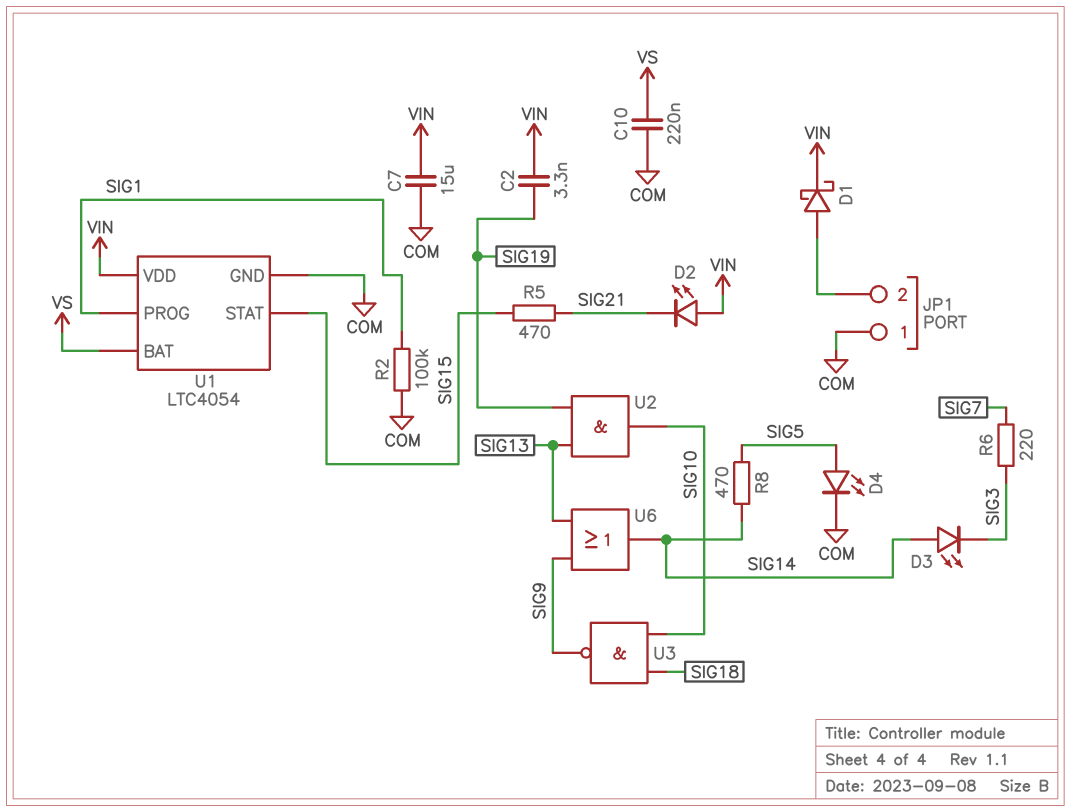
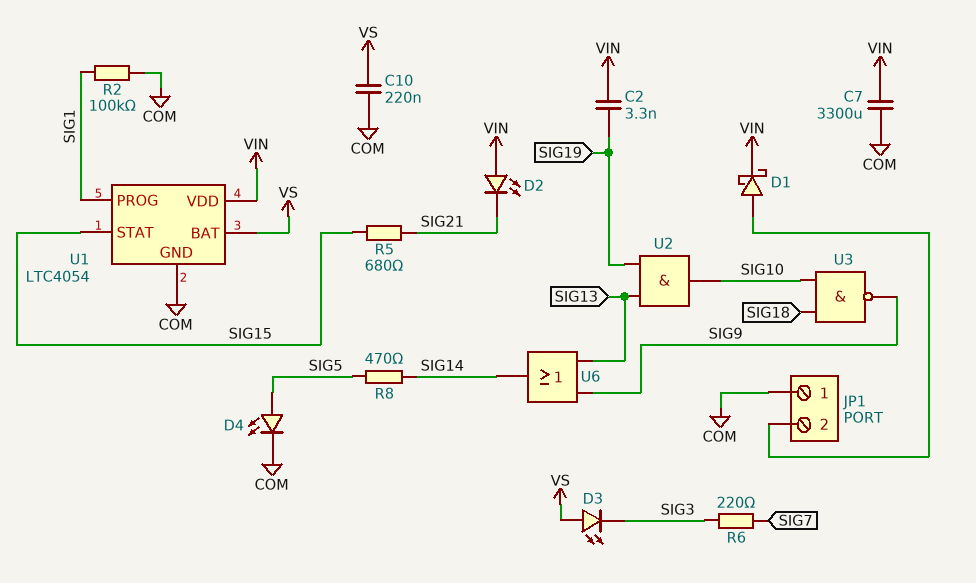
C7: 15uF (COM, VIN) -> 3300uF (COM, VIN)
D3: LED (A SIG14, K SIG3) -> LED (A VS, K SIG3)
R5: 470 (SIG15, SIG21) -> 680 (SIG15, SIG21)

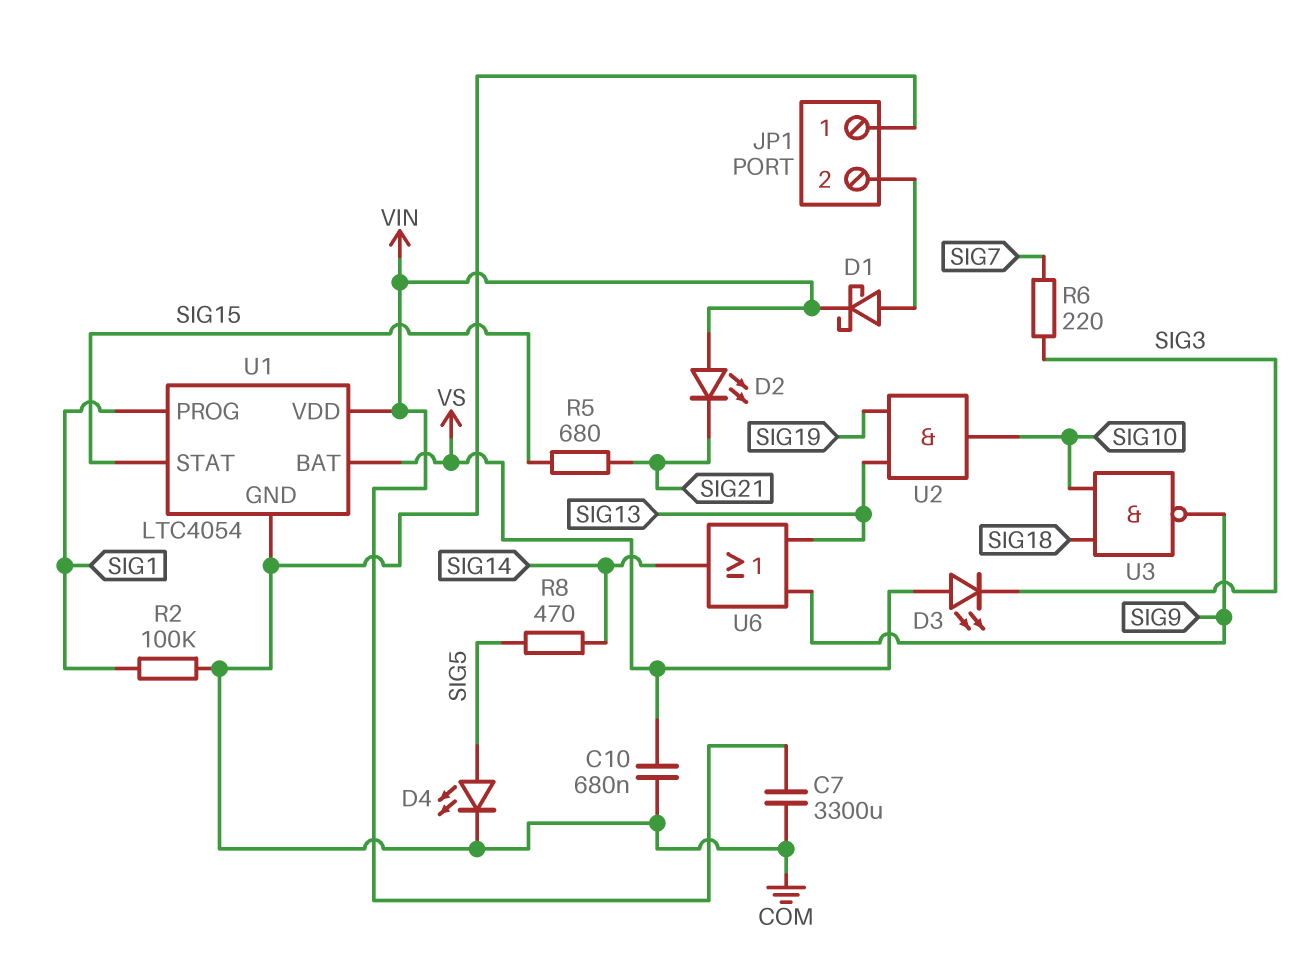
C2: 3.3nF (SIG19, VIN) -> none
C10: 220nF (COM, VS) -> 680nF (COM, VS)

